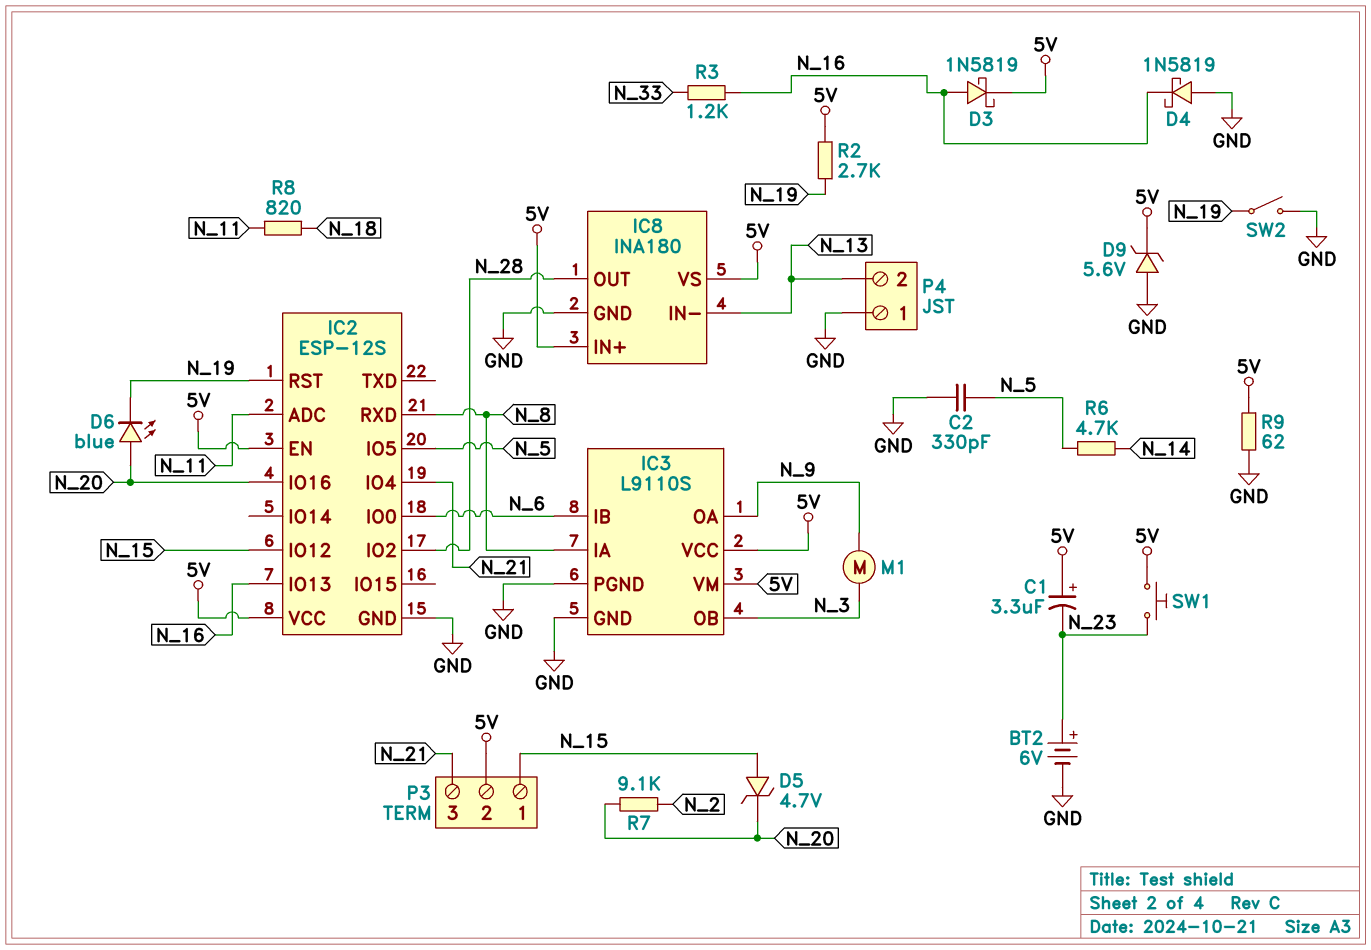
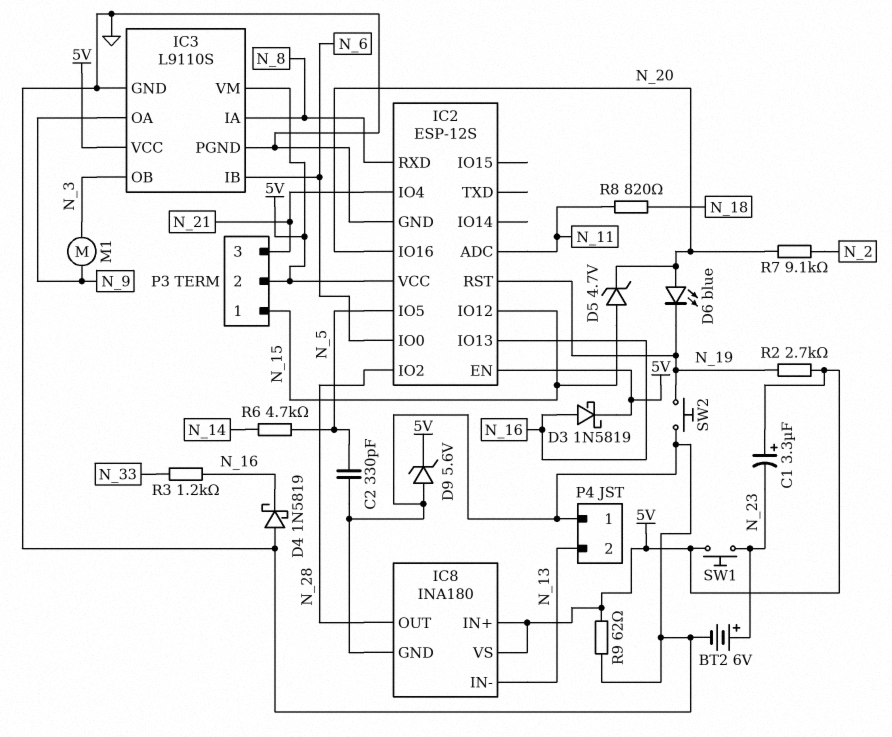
SW2: switch (GND, N_19) -> button (GND, N_19)

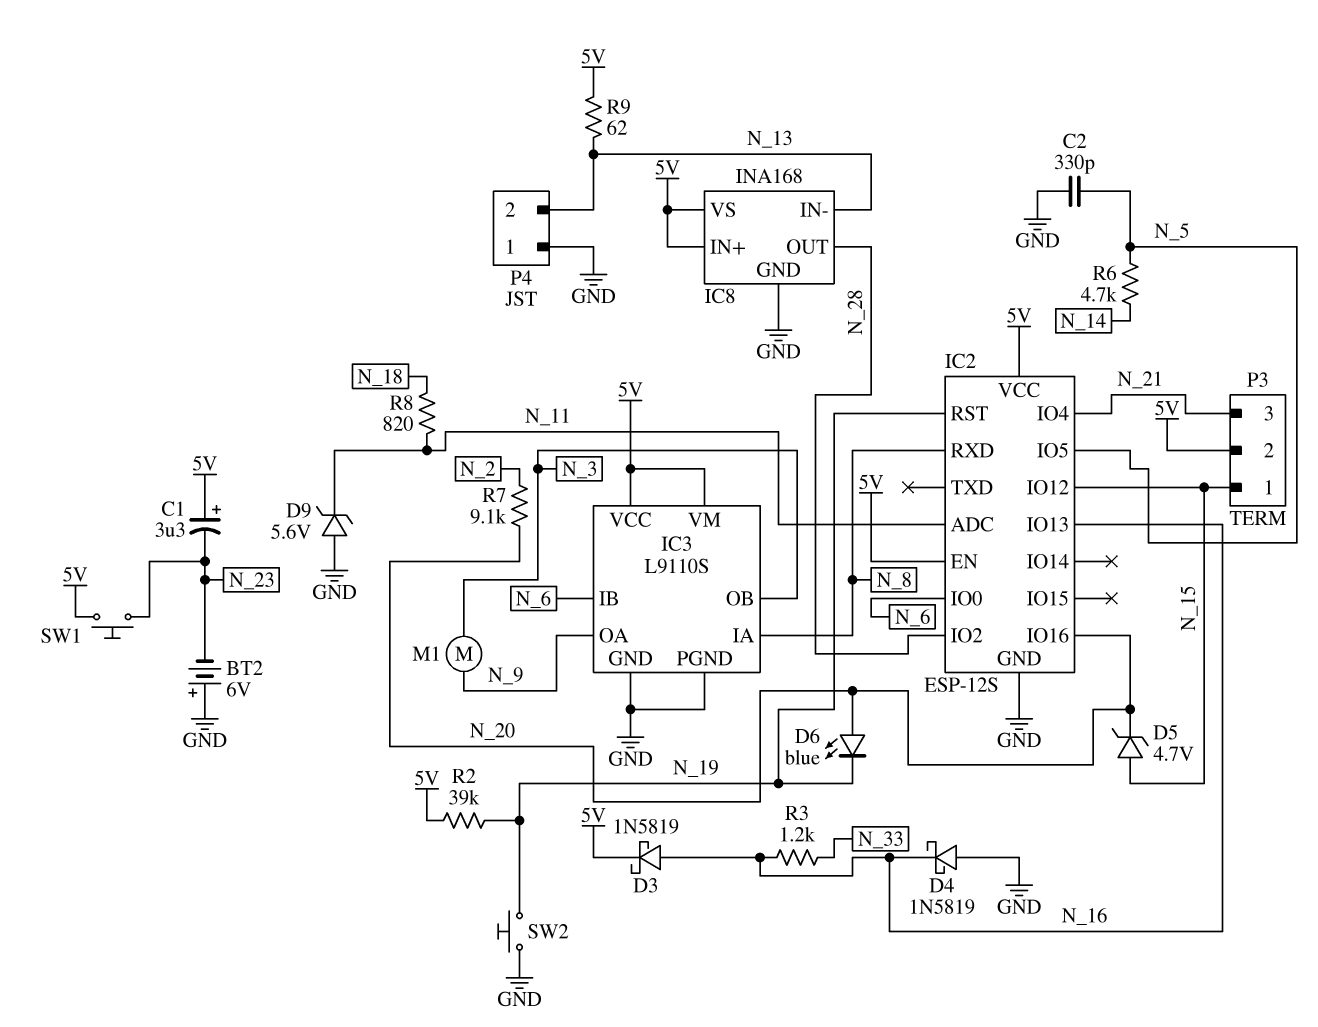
BT2: 6V (plus N_23, minus GND) -> 6V (plus GND, minus N_23)
D9: zener 5.6V (A GND, K 5V) -> zener 5.6V (A GND, K N_11)
IC8: INA180 -> INA168
R2: 2.7k (5V, N_19) -> 39k (5V, N_19)
R9: 62 (5V, GND) -> 62 (5V, N_13)

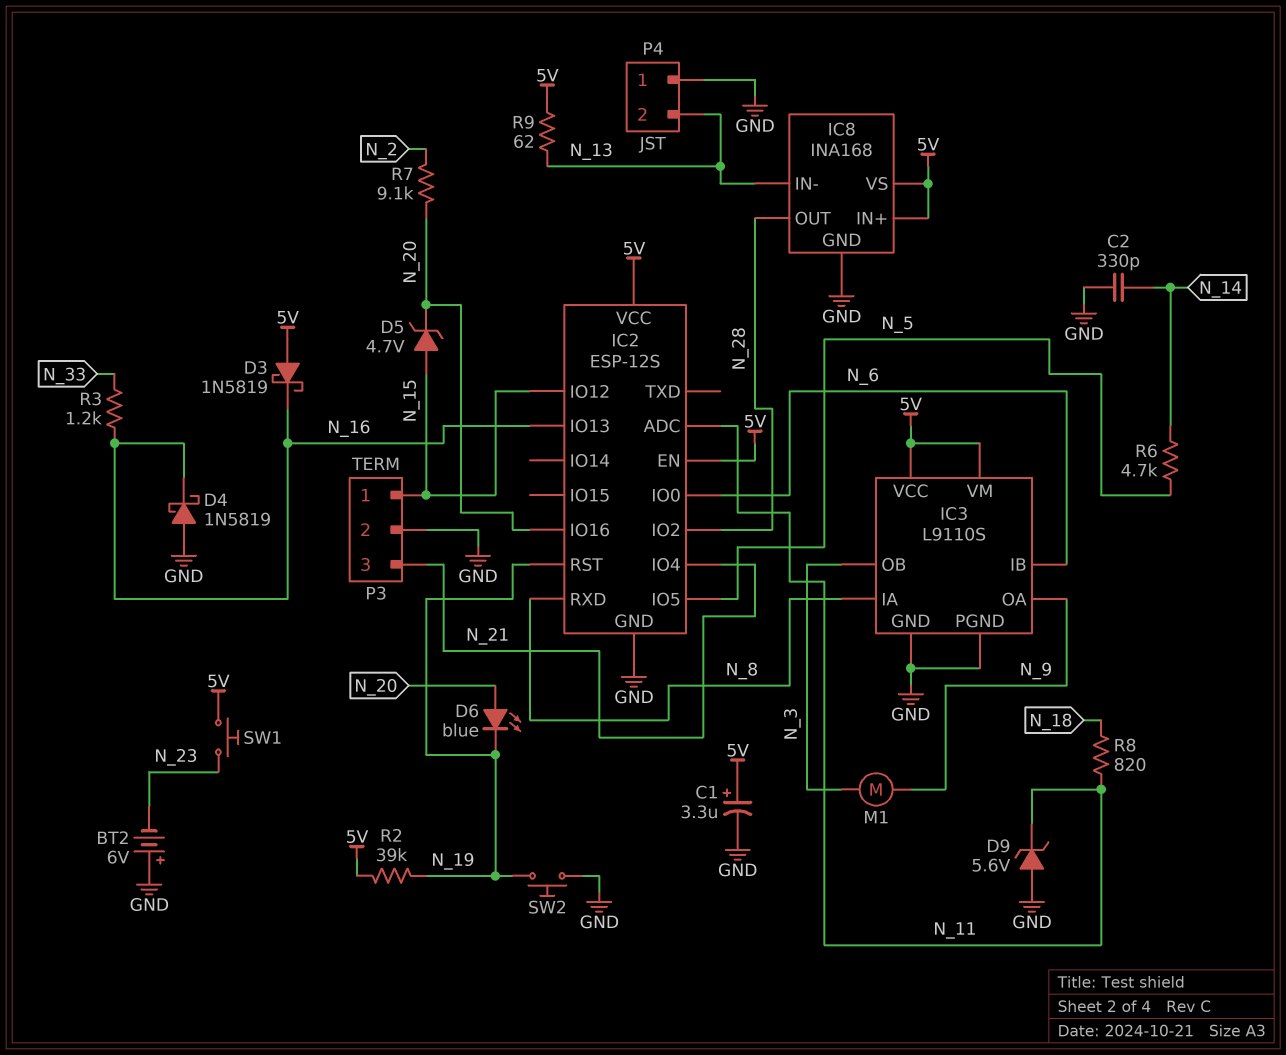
C1: 3.3uF (plus 5V, minus N_23) -> 3.3uF (plus 5V, minus GND)
C2: 330pF (GND, N_5) -> 330pF (GND, N_14)
D3: schottky 1N5819 (A N_16, K 5V) -> schottky 1N5819 (A 5V, K N_16)
P3 pin 2: 5V -> GND

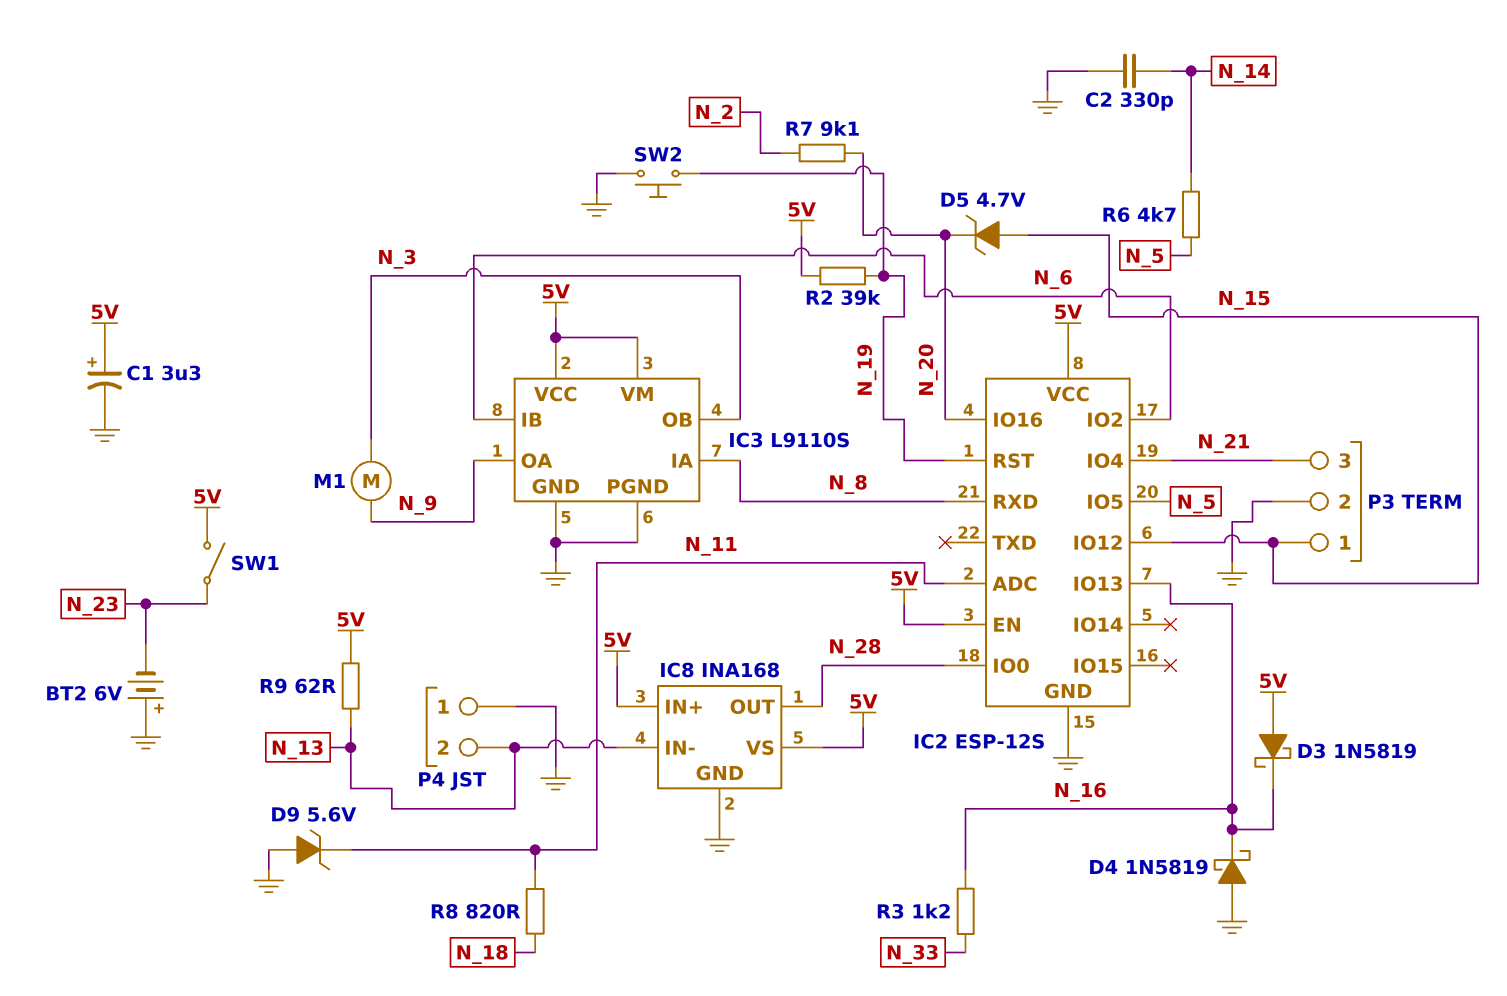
D6: LED blue (A N_20, K N_19) -> none
IC2 pin IO0: N_6 -> N_28
IC2 pin IO2: N_28 -> N_6
SW1: button (5V, N_23) -> switch (5V, N_23)

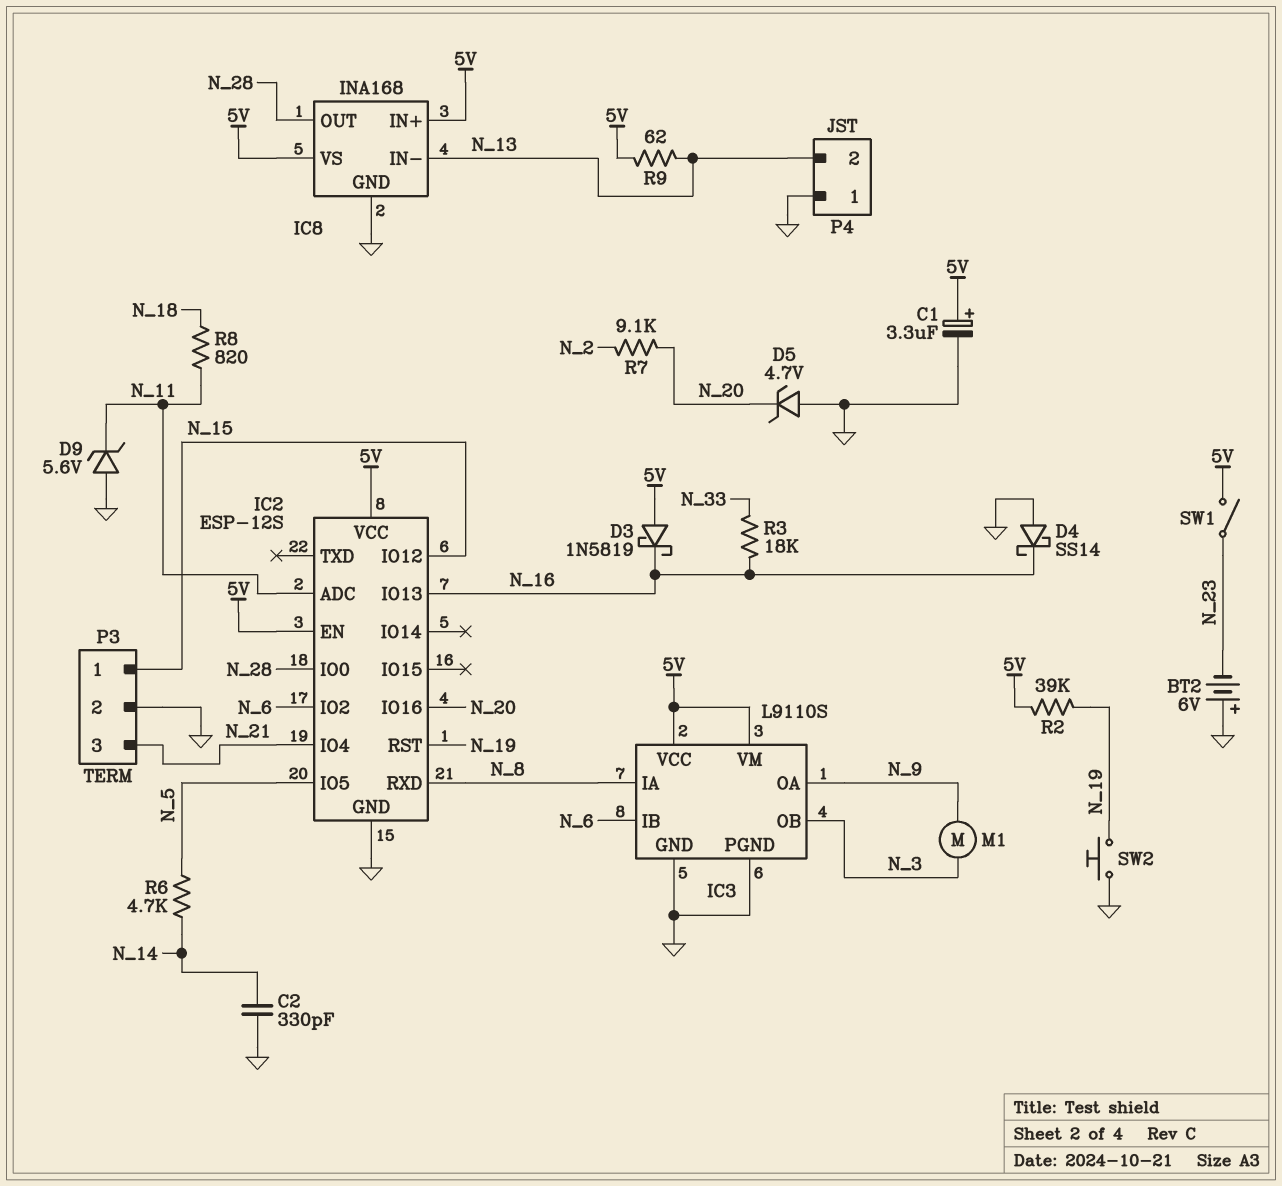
D4: schottky 1N5819 (A GND, K N_16) -> schottky SS14 (A GND, K N_16)
D5: zener 4.7V (A N_15, K N_20) -> zener 4.7V (A GND, K N_20)
R3: 1.2k (N_16, N_33) -> 18k (N_16, N_33)

